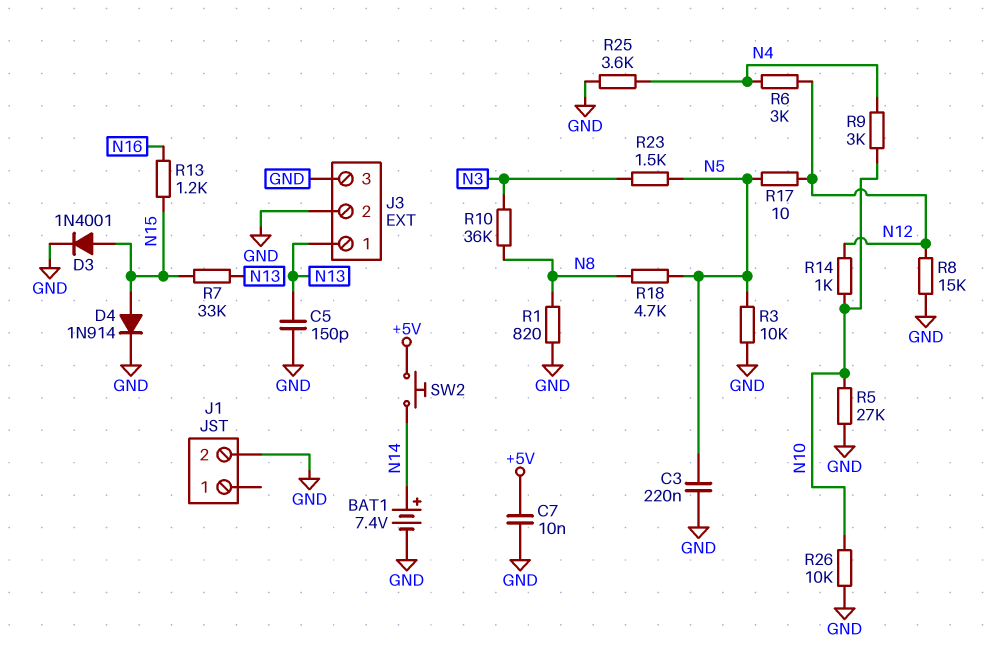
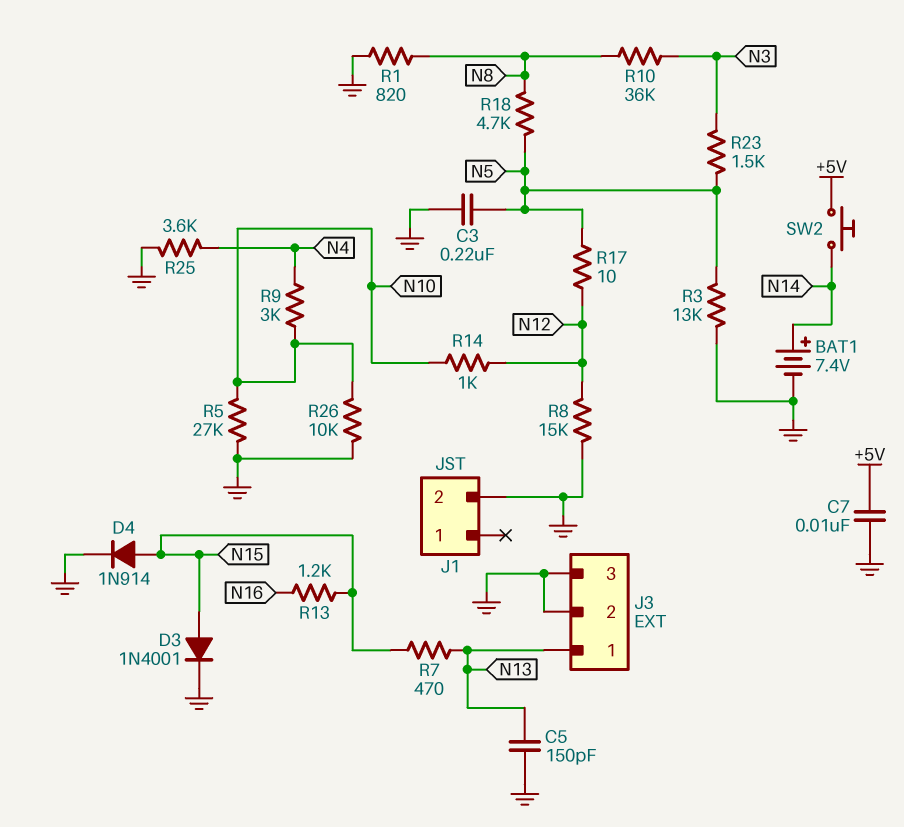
R3: 10k (GND, N5) -> 13k (GND, N5)
R6: 3k (N4, N12) -> none
R7: 33k (N13, N15) -> 470 (N13, N15)

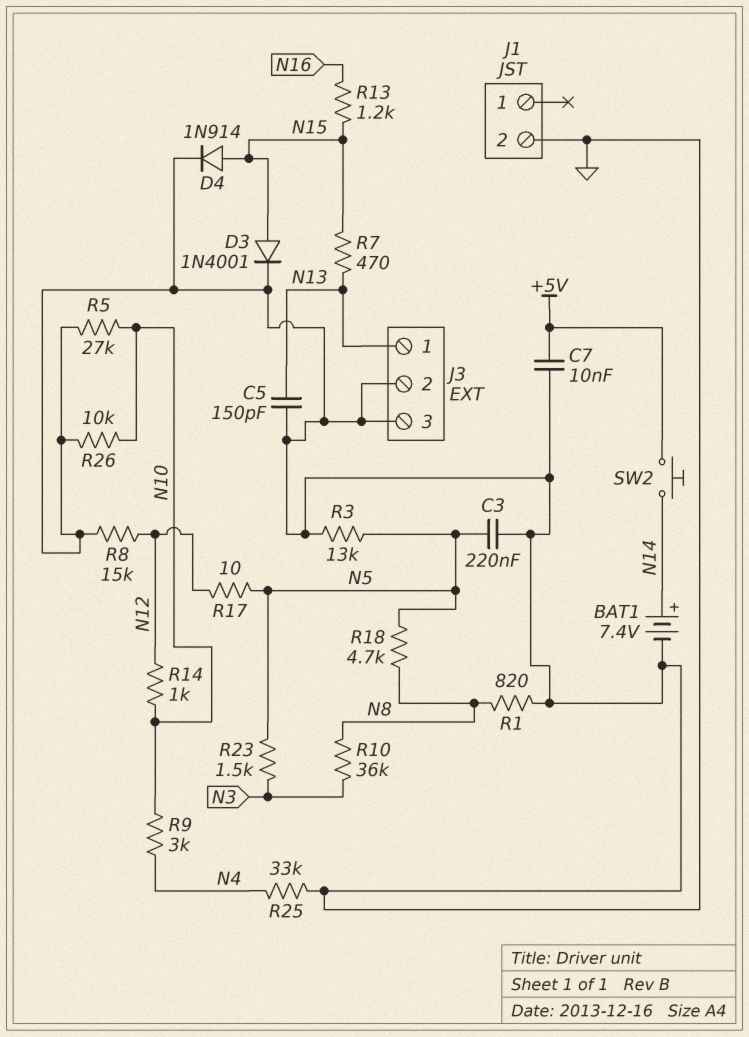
R25: 3.6k (GND, N4) -> 33k (GND, N4)

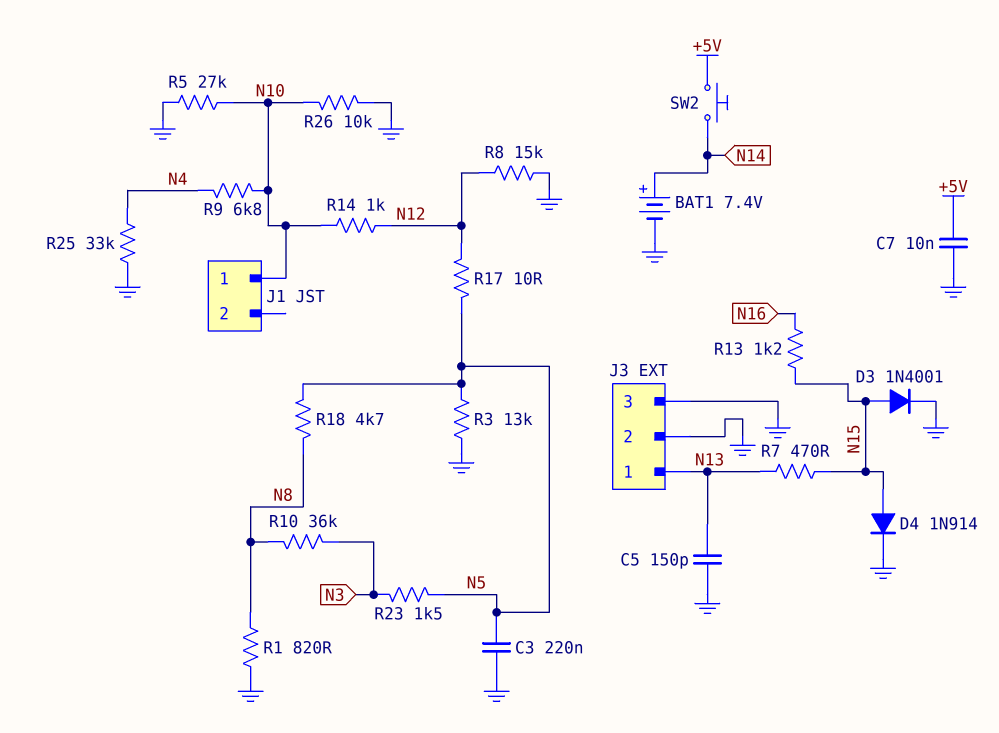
J1 pin 1: none -> N10
J1 pin 2: GND -> none
R9: 3k (N4, N10) -> 6.8k (N4, N10)

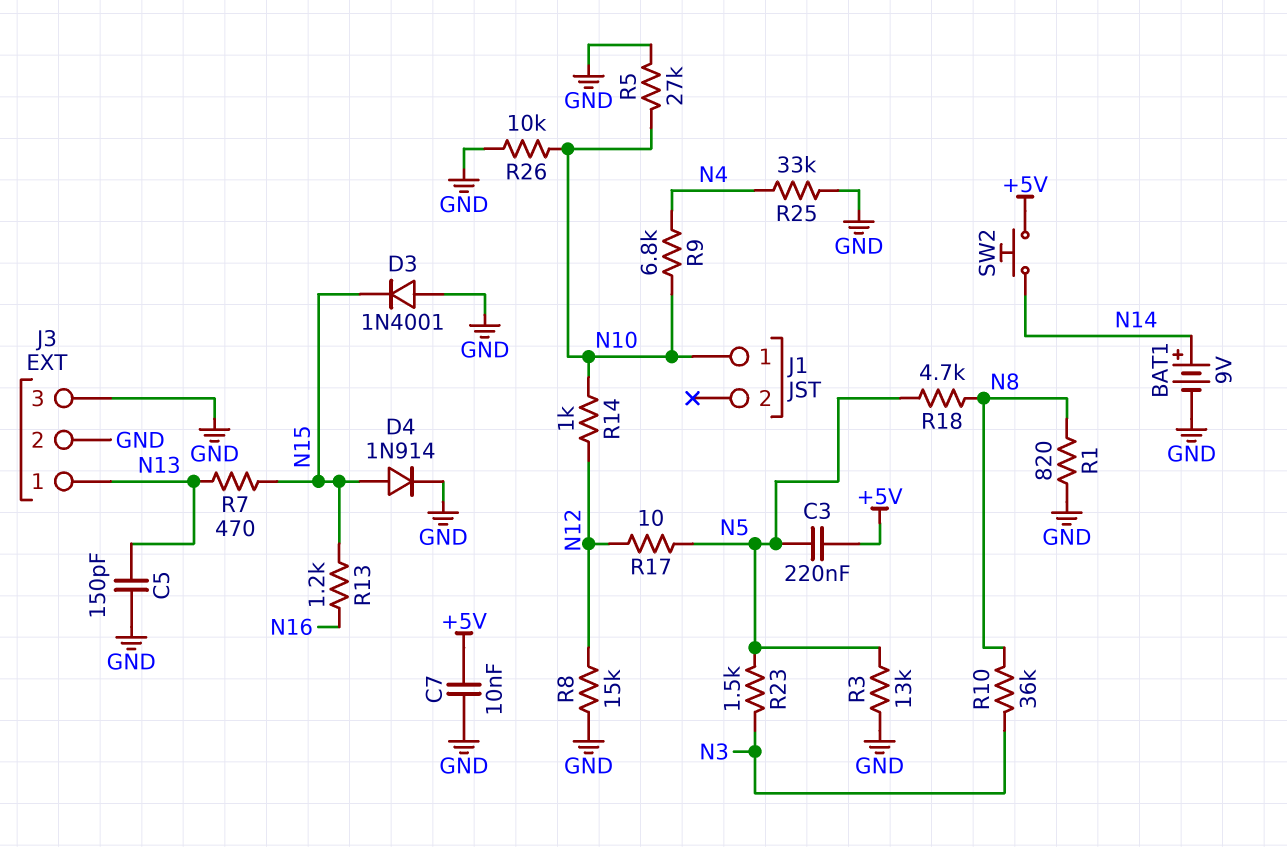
BAT1: 7.4V (plus N14, minus GND) -> 9V (plus N14, minus GND)
C3: 220nF (GND, N5) -> 220nF (+5V, N5)
D3: diode 1N4001 (A N15, K GND) -> diode 1N4001 (A GND, K N15)

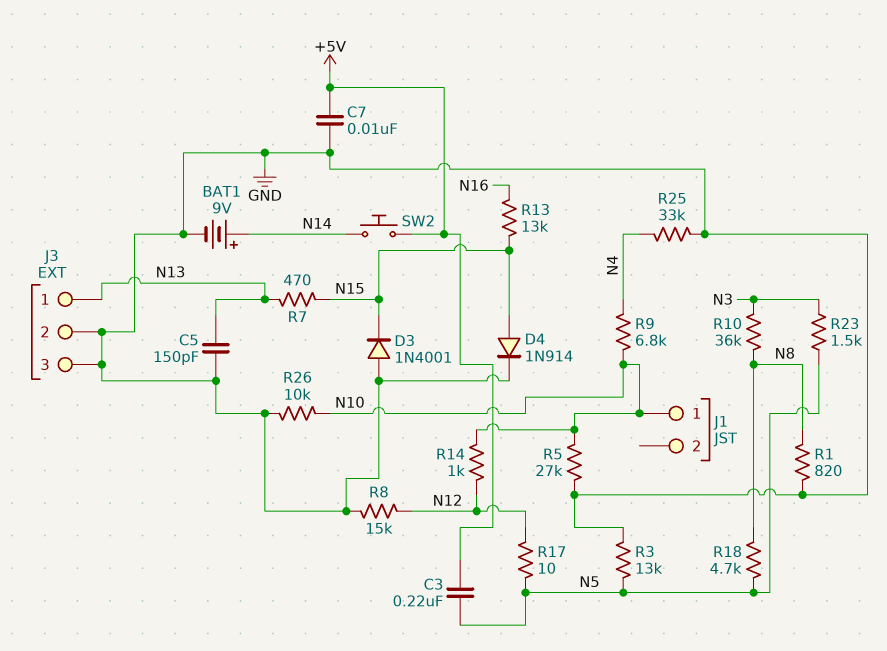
R13: 1.2k (N15, N16) -> 13k (N15, N16)

